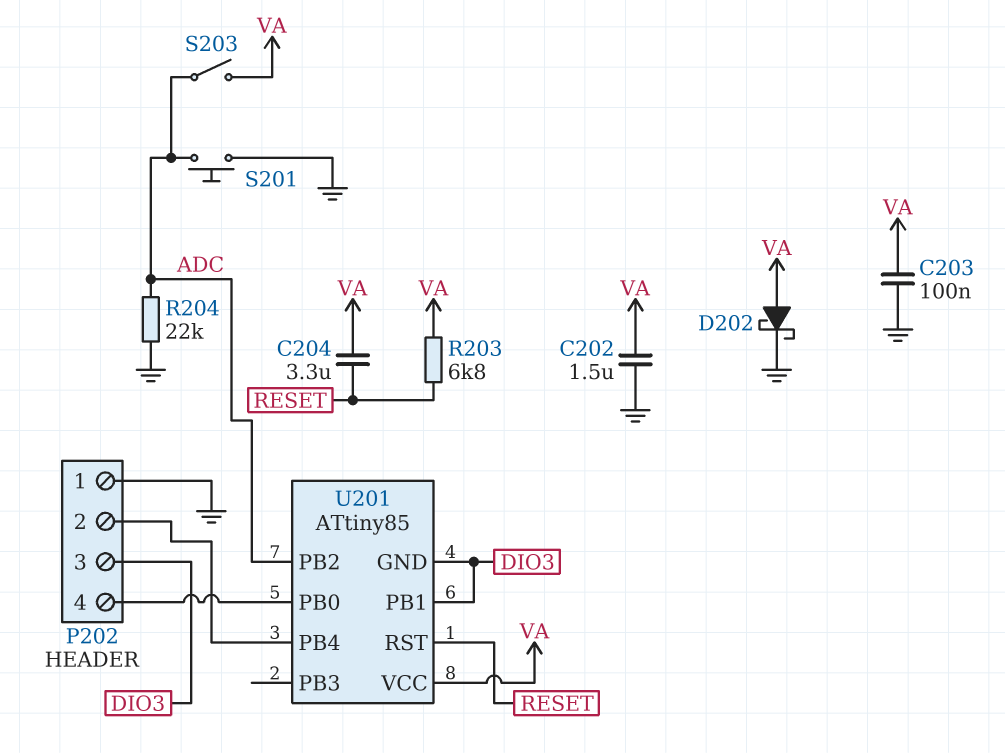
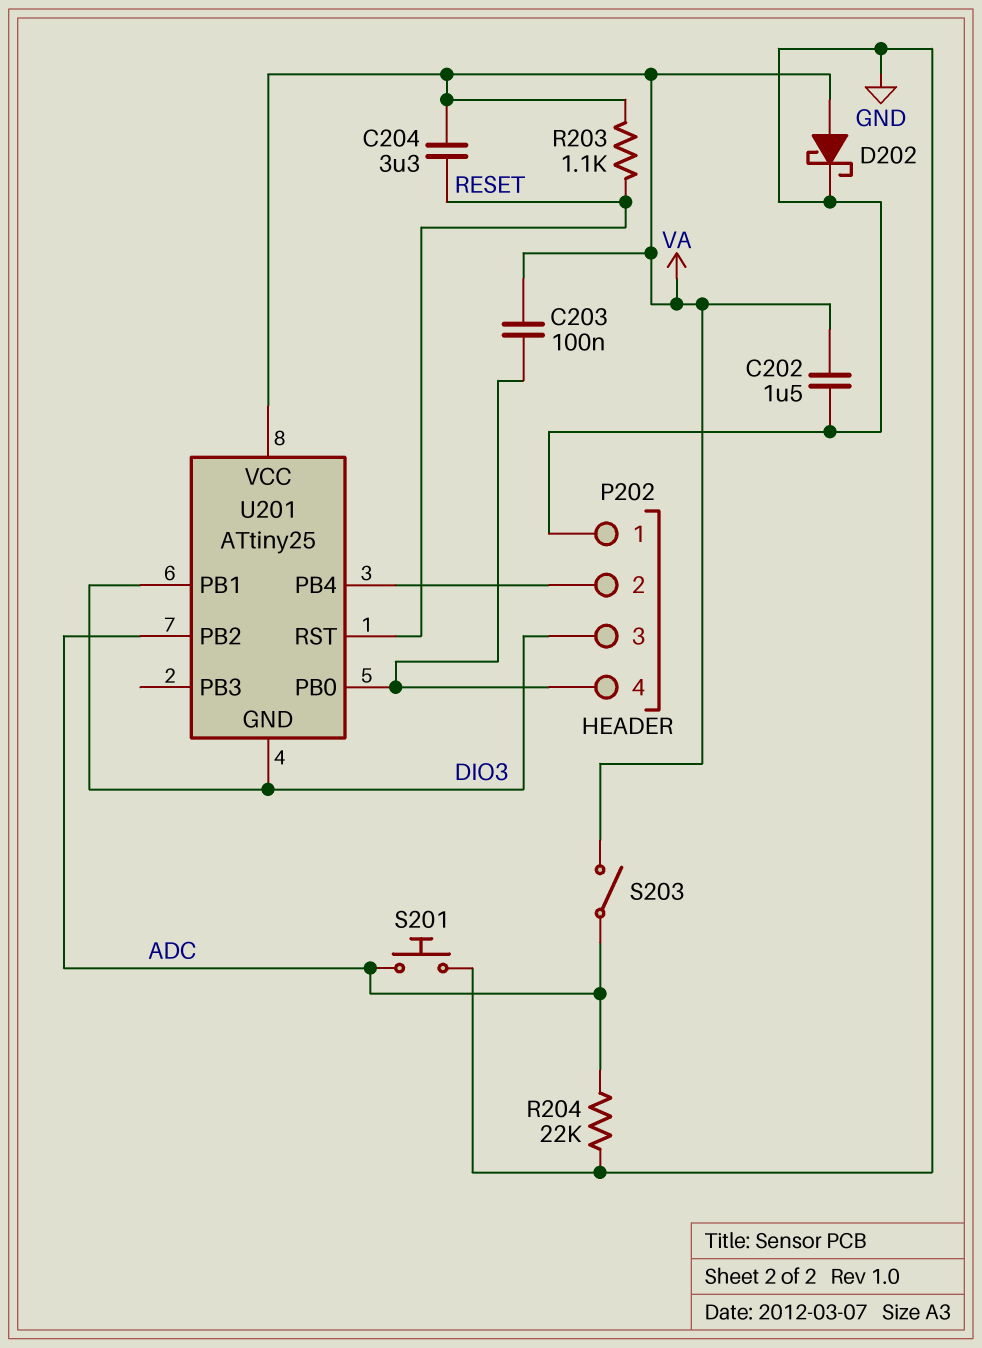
C203: 100nF (GND, VA) -> 100nF (P202/4, VA)
R203: 6.8k (RESET, VA) -> 1.1k (RESET, VA)
U201: ATtiny85 -> ATtiny25

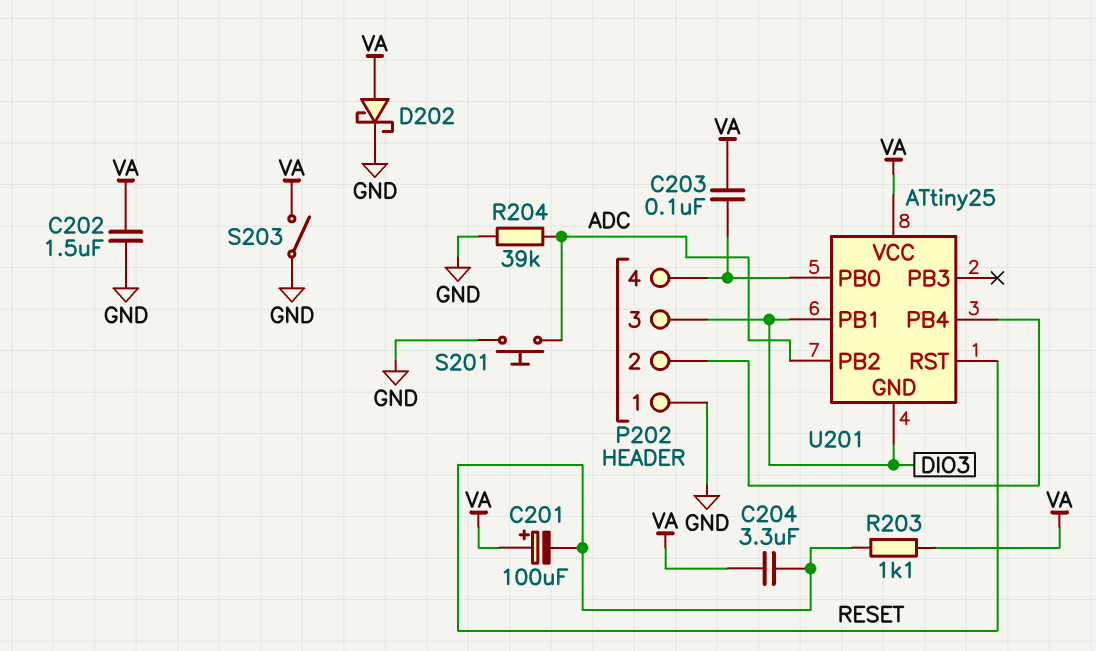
C201: none -> 100uF (plus VA, minus RESET)
R204: 22k (ADC, GND) -> 39k (ADC, GND)
S203: switch (ADC, VA) -> switch (GND, VA)

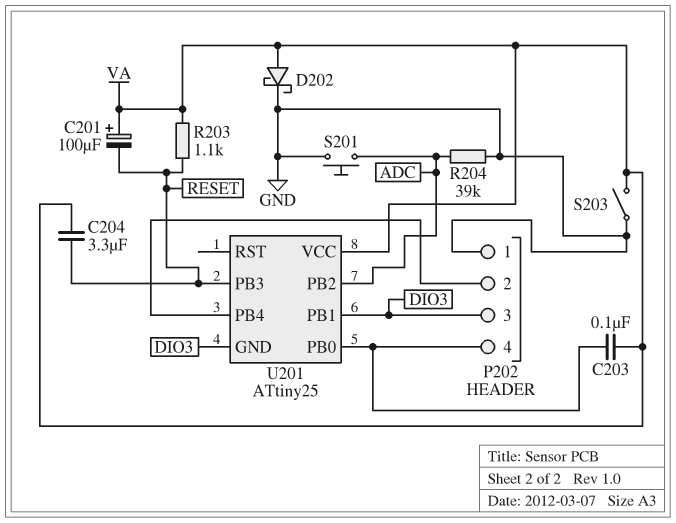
C202: 1.5uF (GND, VA) -> none
U201 pin PB3: none -> RESET
U201 pin RST: RESET -> none

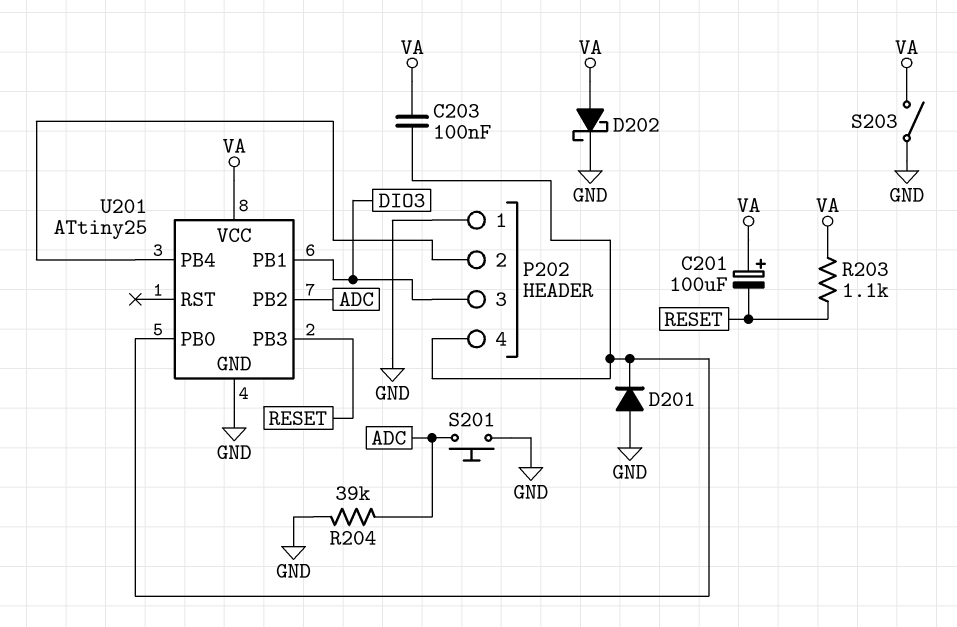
C204: 3.3uF (RESET, VA) -> none
D201: none -> diode (A GND, K P202/4)
U201 pin GND: DIO3 -> GND

